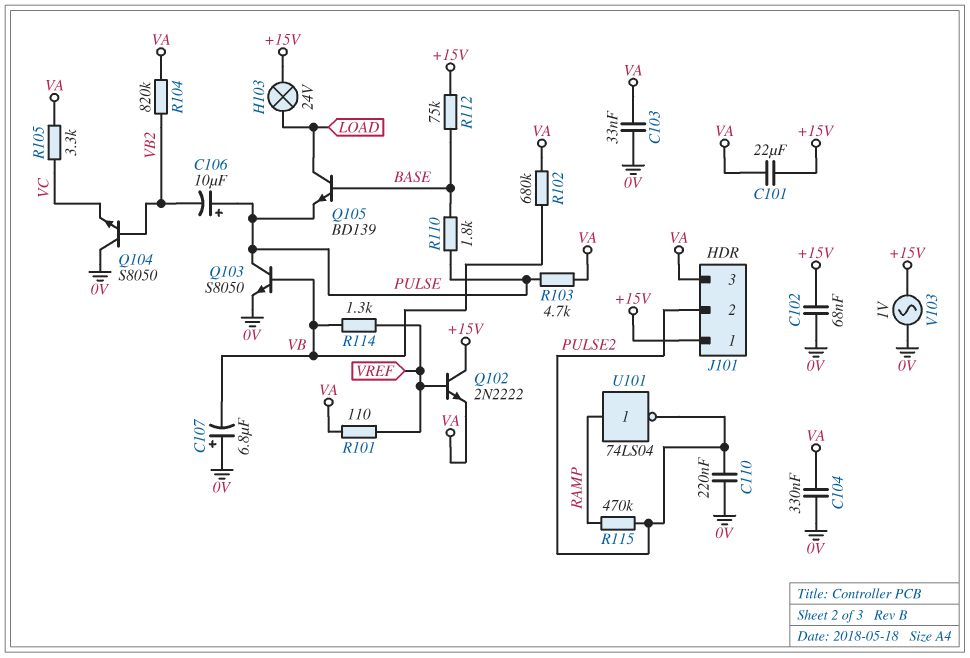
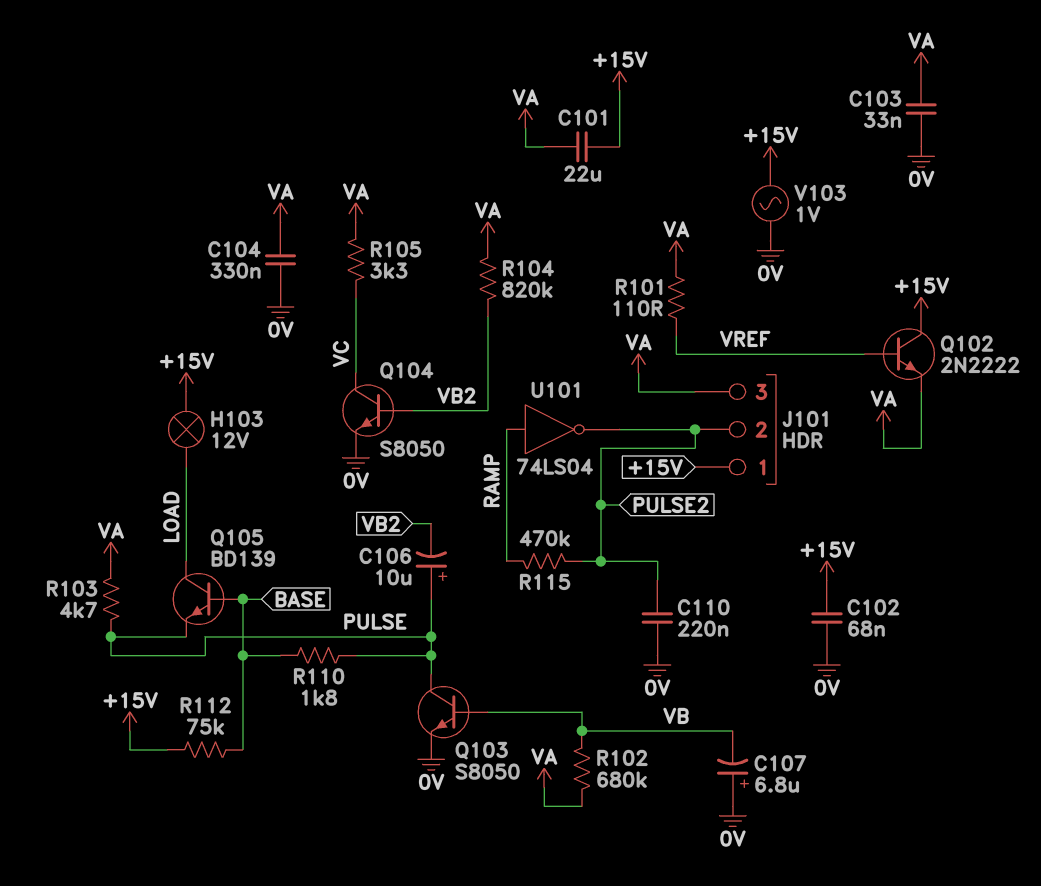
H103: lamp 24V (+15V, LOAD) -> lamp 12V (+15V, LOAD)
Q104: NPN S8050 (B VB2, C 0V, E VC) -> NPN S8050 (B VB2, C VC, E 0V)
R114: 1.3k (VB, VREF) -> none

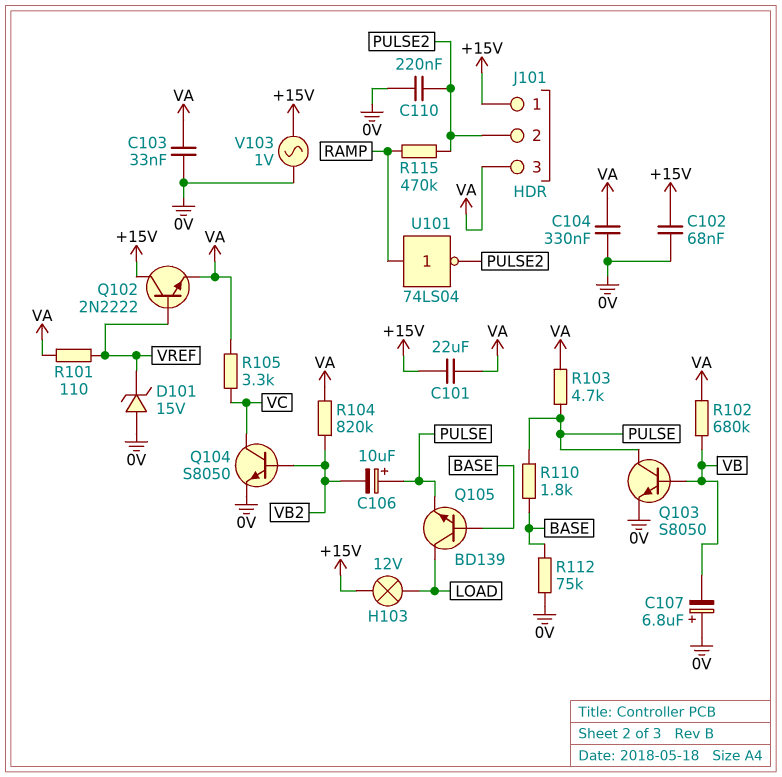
D101: none -> zener 15V (A 0V, K VREF)
R112: 75k (+15V, BASE) -> 75k (0V, BASE)

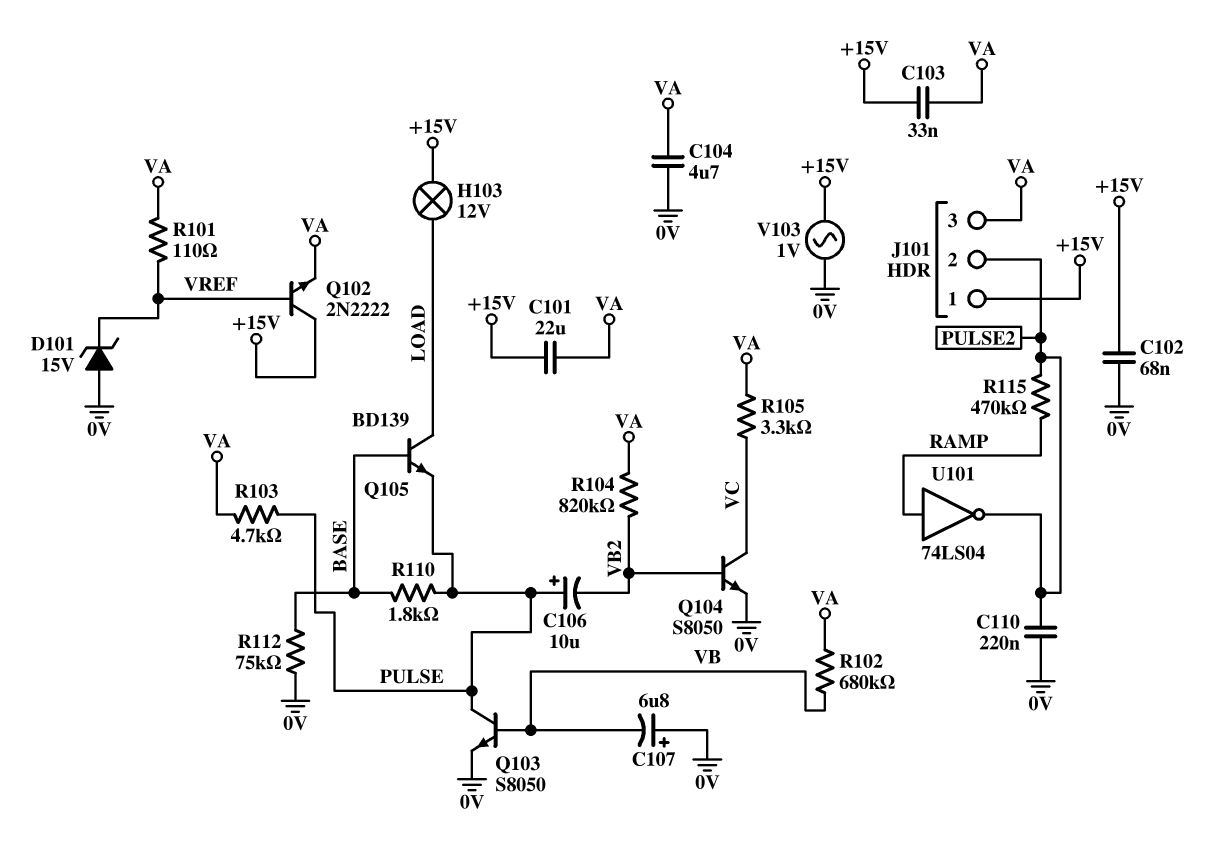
C103: 33nF (0V, VA) -> 33nF (+15V, VA)
C104: 330nF (0V, VA) -> 4.7uF (0V, VA)

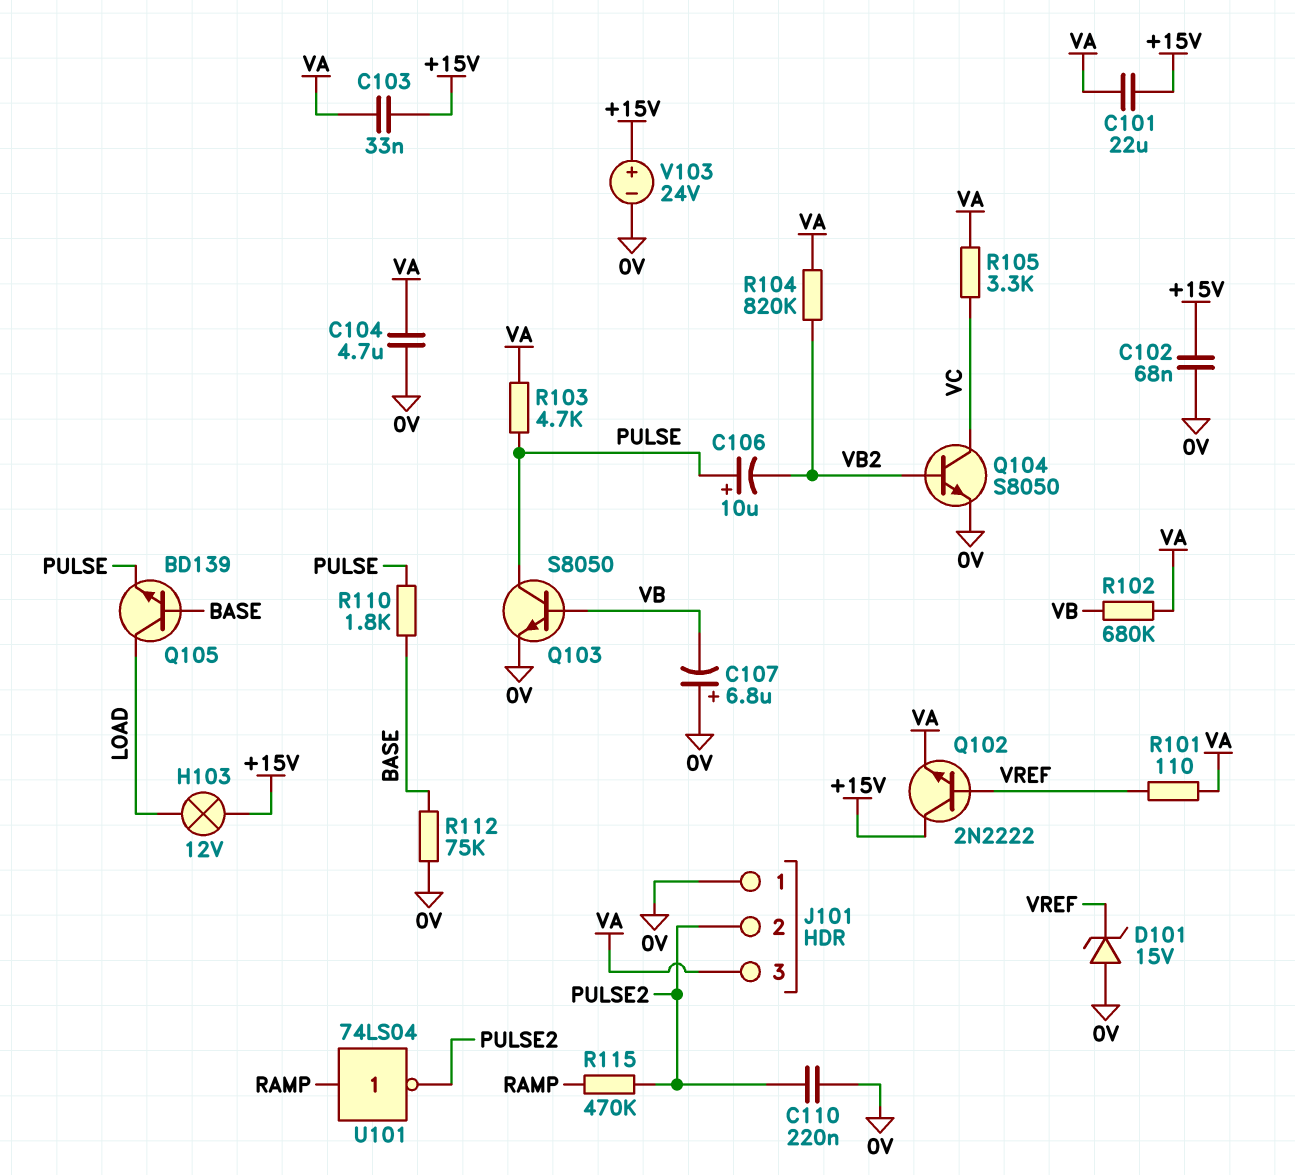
J101 pin 1: +15V -> 0V
V103: AC 1V (+15V, 0V) -> 24V (plus +15V, minus 0V)

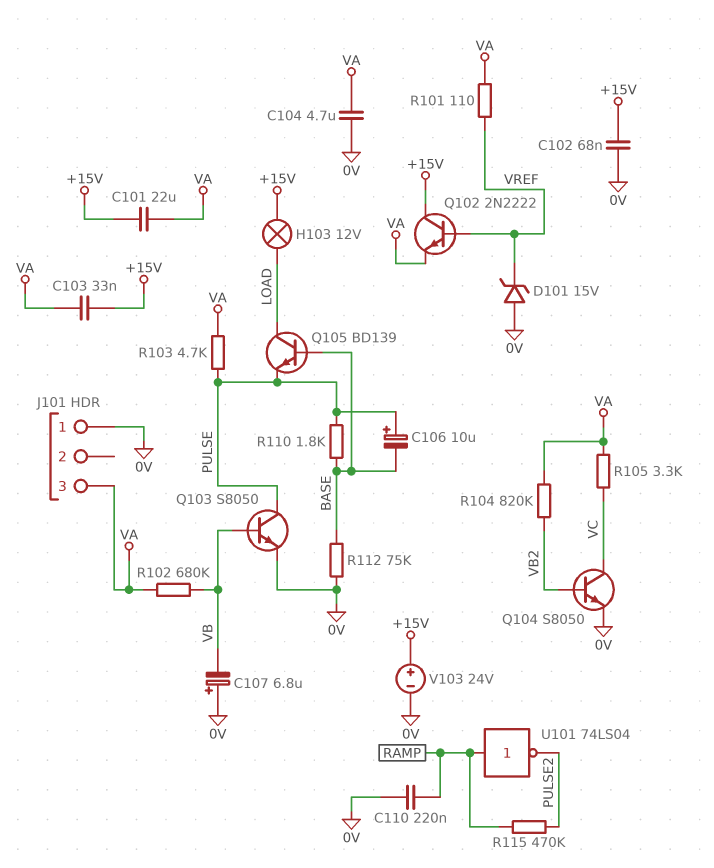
C106: 10uF (plus PULSE, minus VB2) -> 10uF (plus PULSE, minus BASE)
C110: 220nF (0V, PULSE2) -> 220nF (0V, RAMP)
J101 pin 2: PULSE2 -> none

